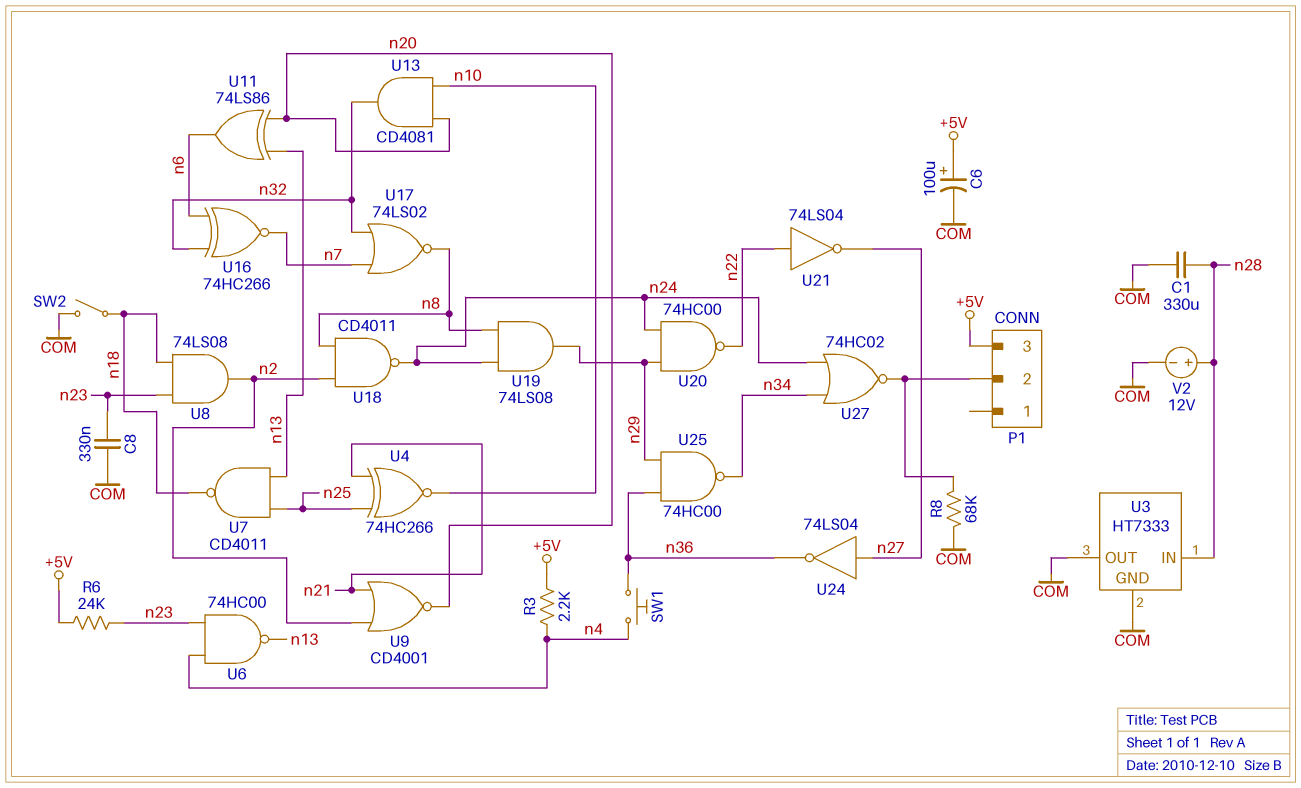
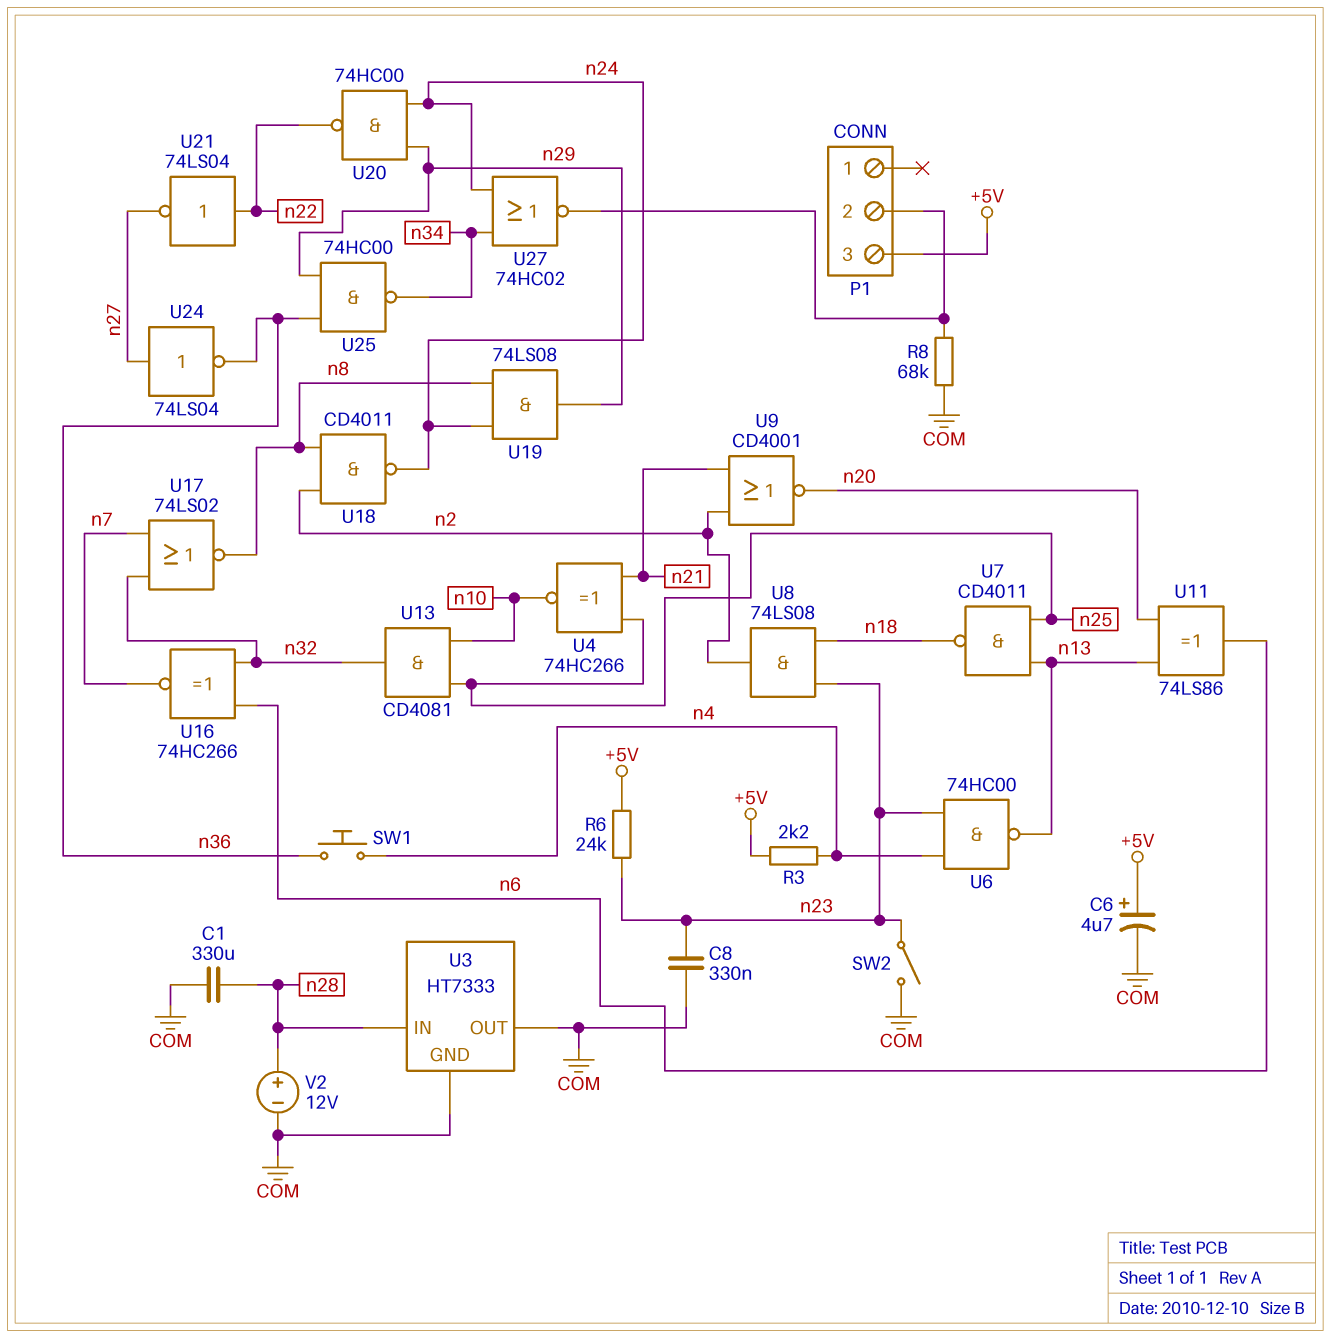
C6: 100uF (plus +5V, minus COM) -> 4.7uF (plus +5V, minus COM)
SW2: switch (COM, n18) -> switch (COM, n23)
U13: AND CD4081 (in n10, in n20, out n32) -> AND CD4081 (in n10, in n25, out n32)

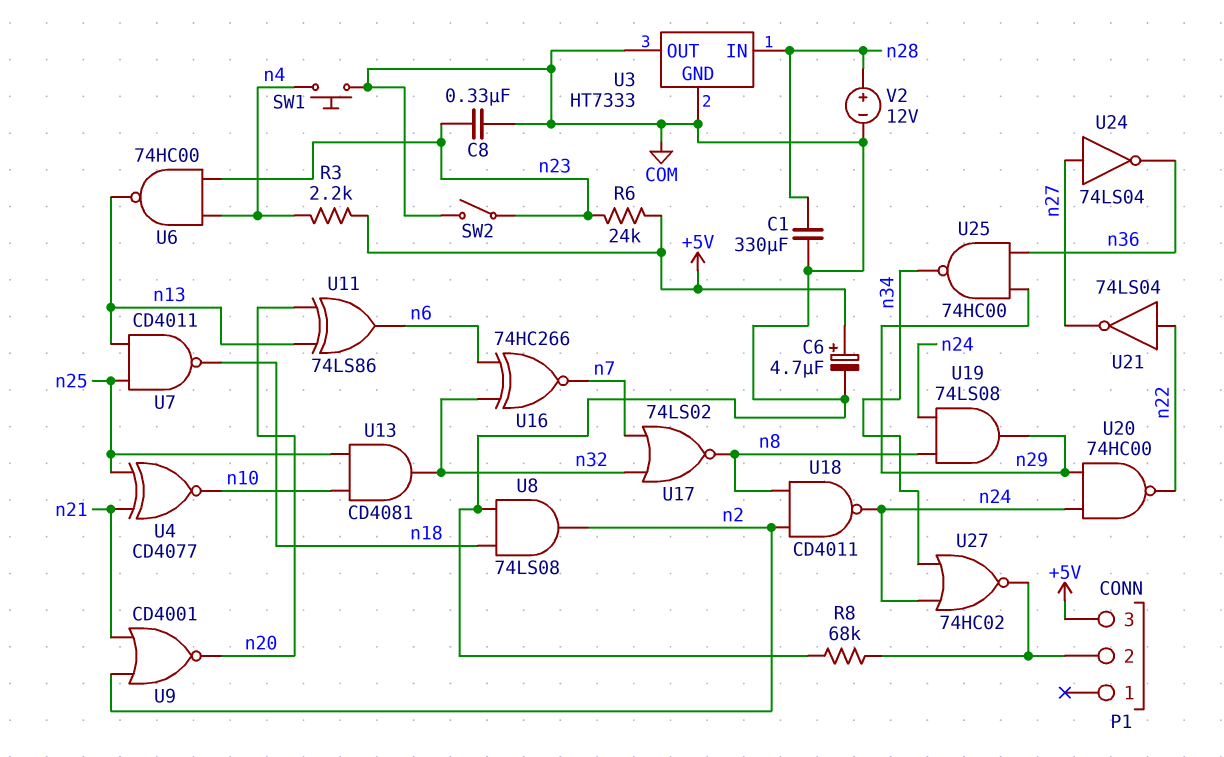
SW1: button (n4, n36) -> button (COM, n4)
U4: XNOR 74HC266 (in n21, in n25, out n10) -> XNOR CD4077 (in n21, in n25, out n10)
U8: AND 74LS08 (in n18, in n23, out n2) -> AND 74LS08 (in COM, in n18, out n2)

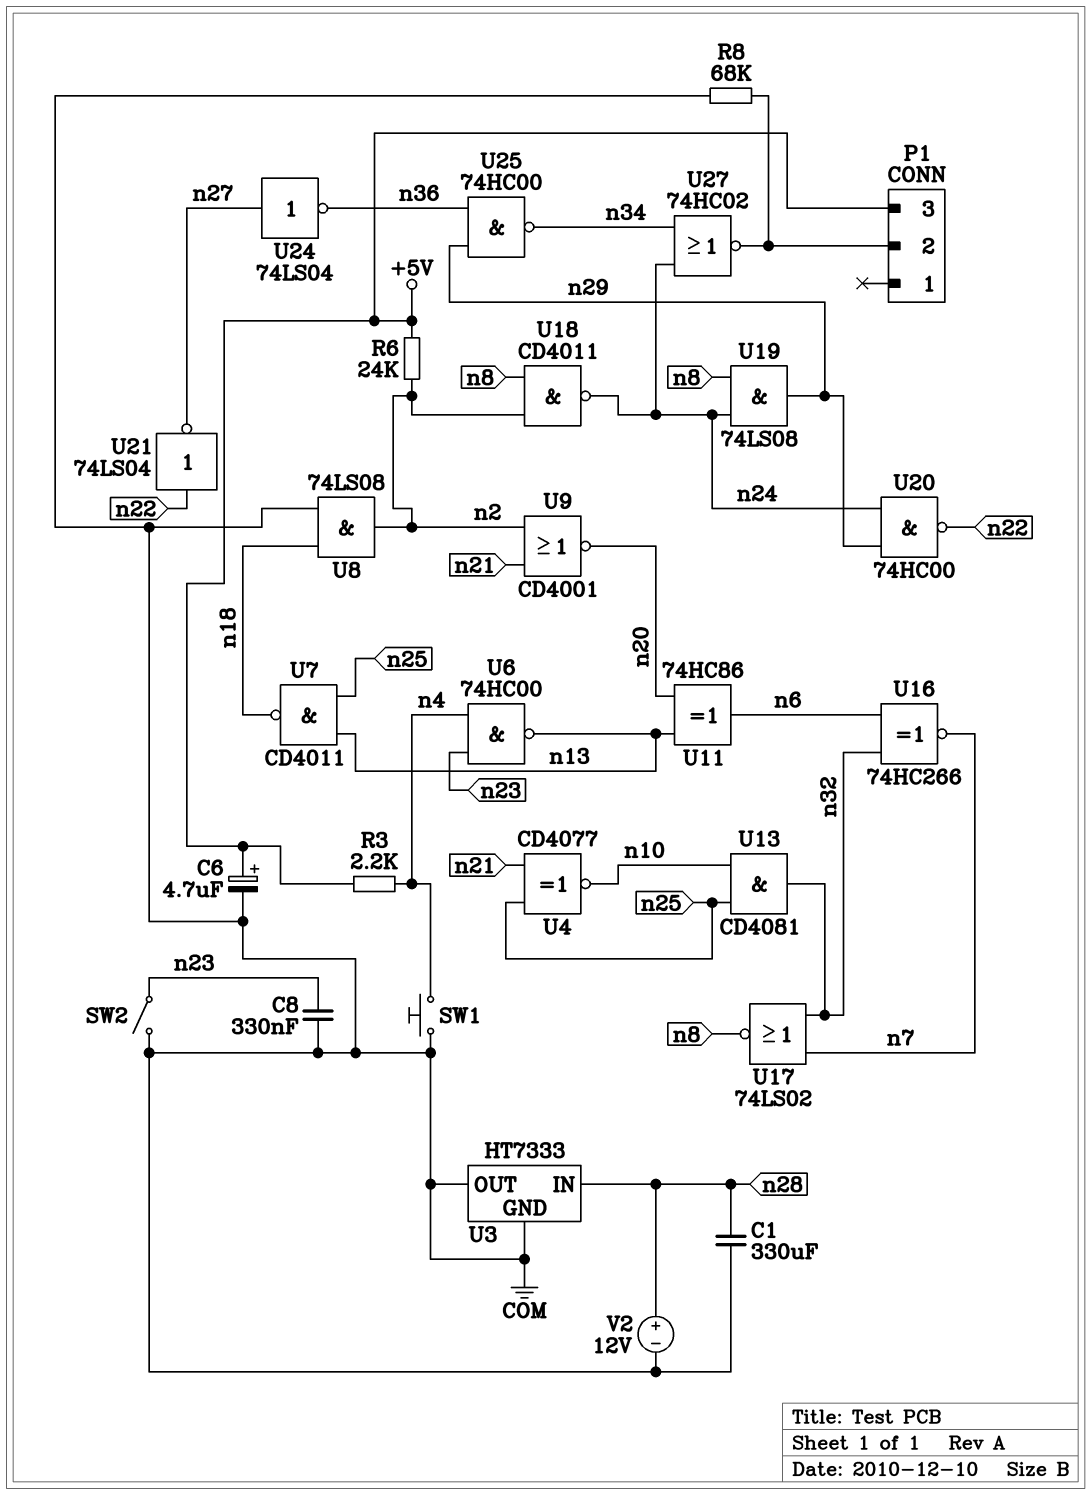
R6: 24k (+5V, n23) -> 24k (+5V, n2)
U11: XOR 74LS86 (in n13, in n20, out n6) -> XOR 74HC86 (in n13, in n20, out n6)

